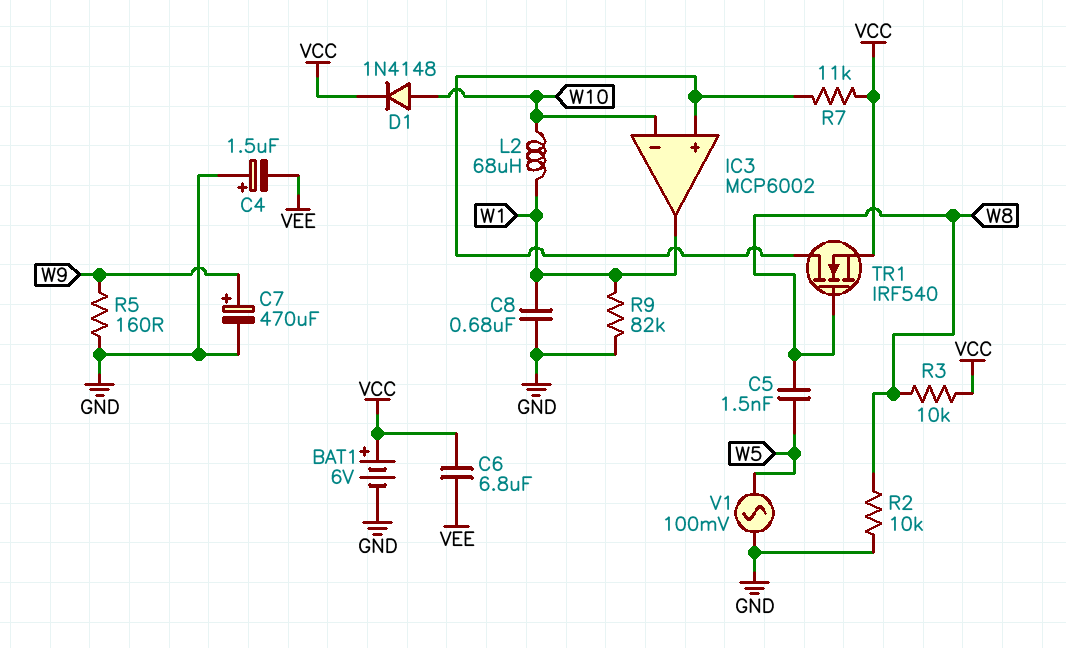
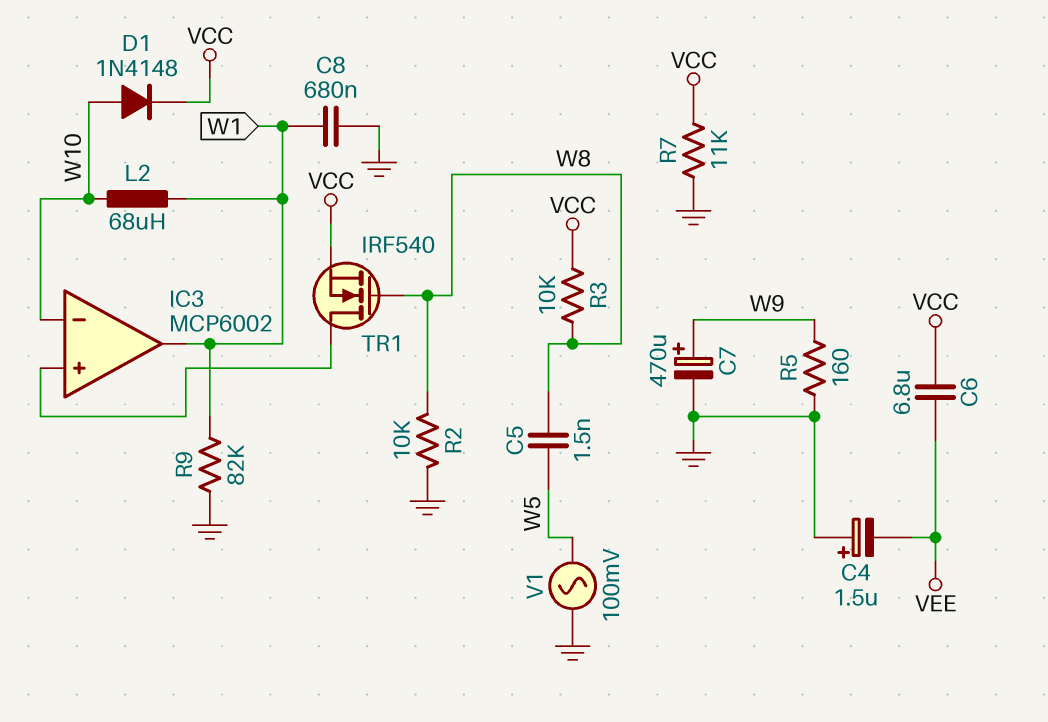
BAT1: 6V (plus VCC, minus GND) -> none
R7: 11k (IC3/in+, VCC) -> 11k (GND, VCC)

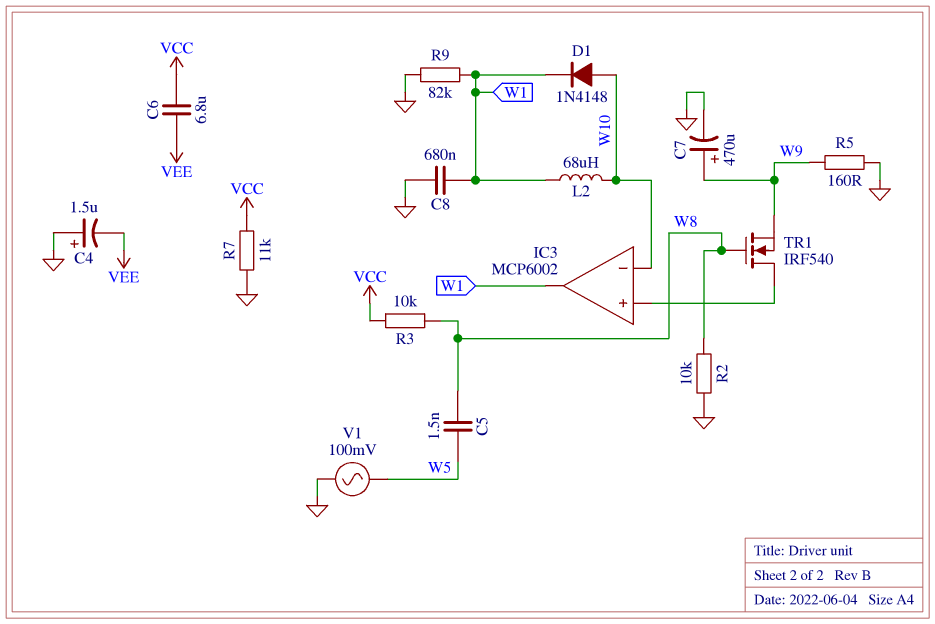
D1: diode 1N4148 (A W10, K VCC) -> diode 1N4148 (A W10, K W1)
TR1: NMOS IRF540 (G W8, D IC3/in+, S VCC) -> NMOS IRF540 (G W8, D IC3/in+, S W9)

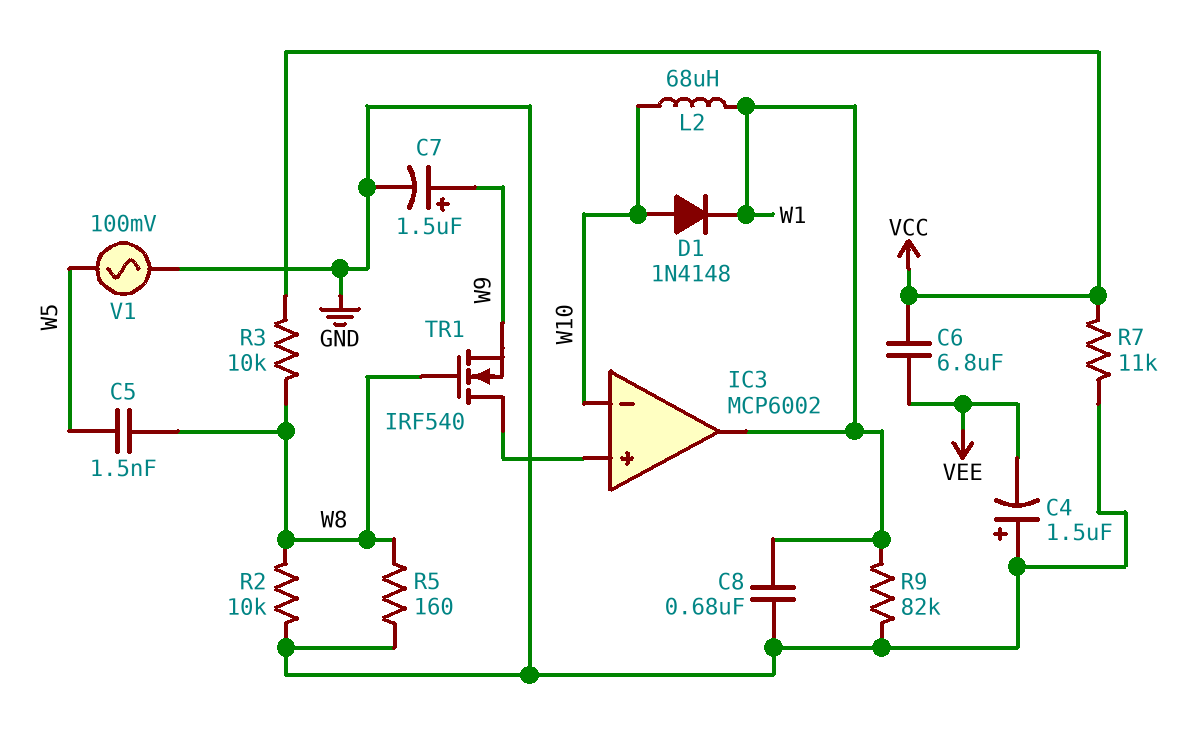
C7: 470uF (plus W9, minus GND) -> 1.5uF (plus W9, minus GND)
R5: 160 (GND, W9) -> 160 (GND, W8)

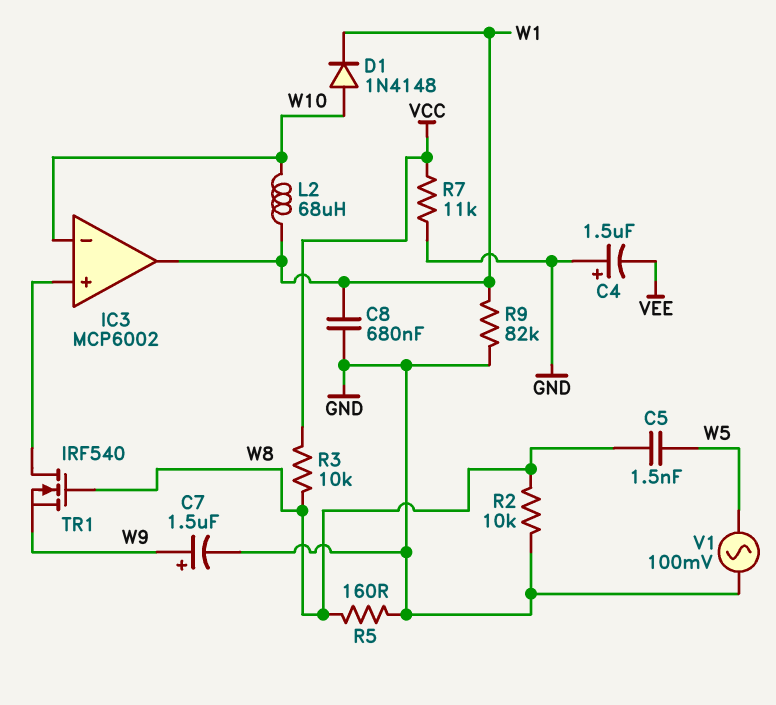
C6: 6.8uF (VCC, VEE) -> none

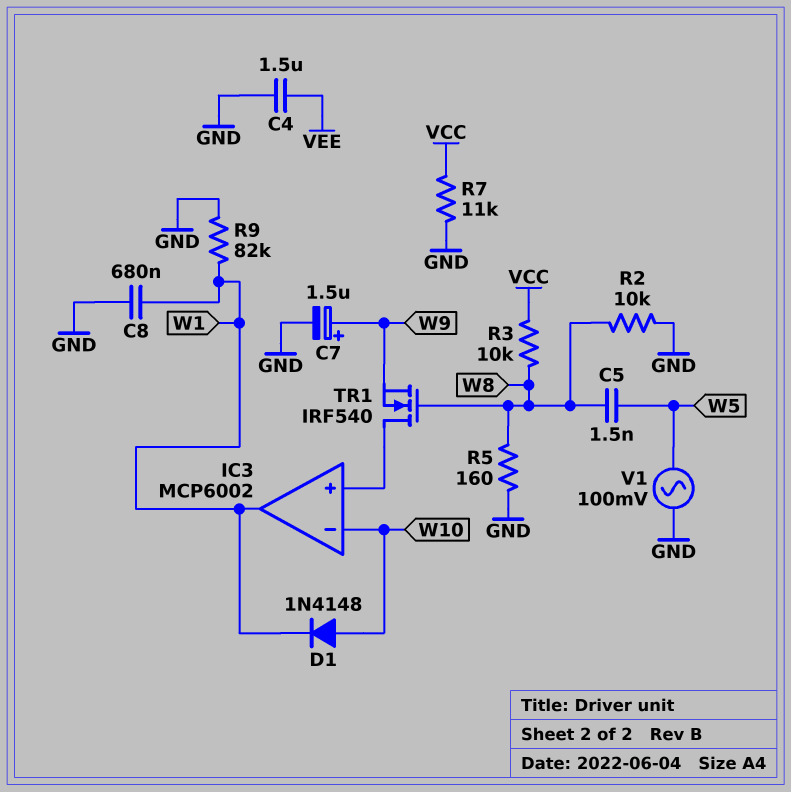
C4: 1.5uF (plus GND, minus VEE) -> 1.5uF (GND, VEE)
L2: 68uH (W1, W10) -> none

